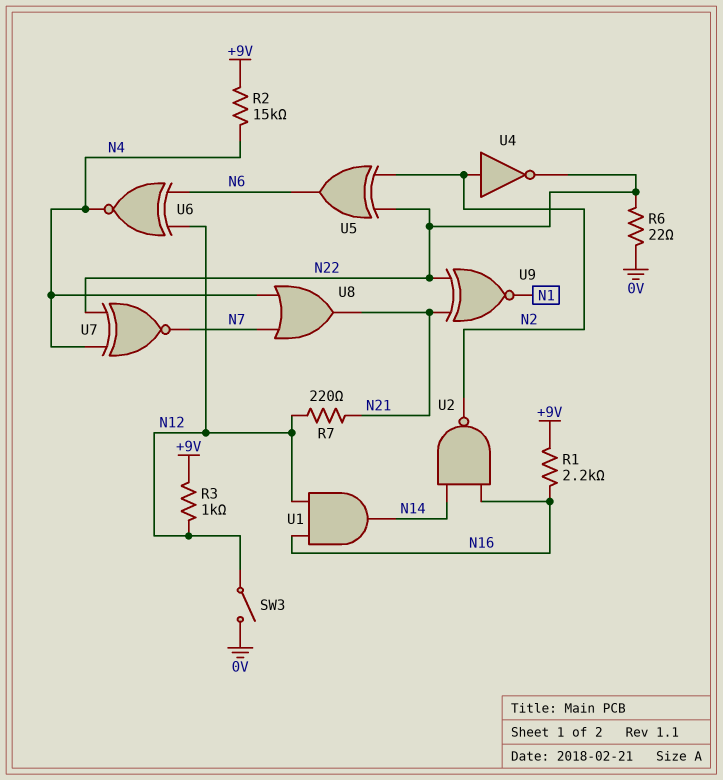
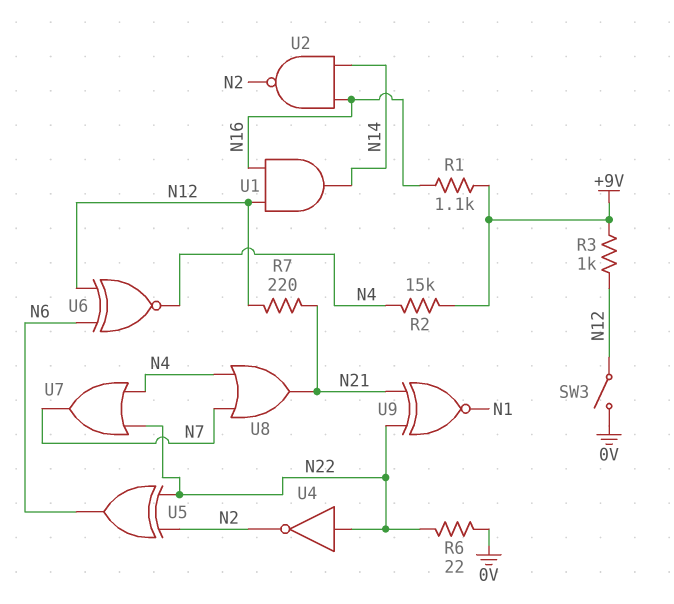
R1: 2.2k (+9V, N16) -> 1.1k (+9V, N16)
U4: NOT (in N2, out N22) -> NOT (in N22, out N2)
U7: XNOR (in N4, in N22, out N7) -> OR (in N4, in N22, out N7)

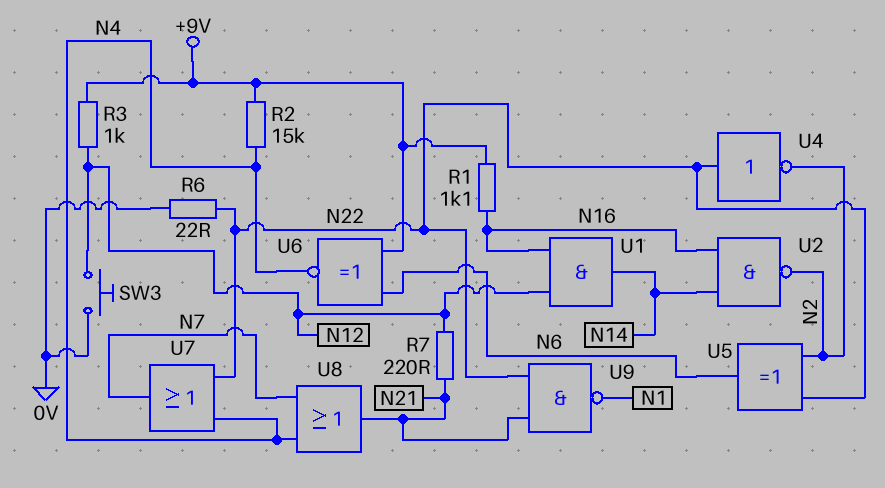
SW3: switch (0V, N12) -> button (0V, N12)
U6: XNOR (in N6, in N12, out N4) -> XNOR (in +9V, in N6, out N4)
U9: XNOR (in N21, in N22, out N1) -> NAND (in N21, in N22, out N1)

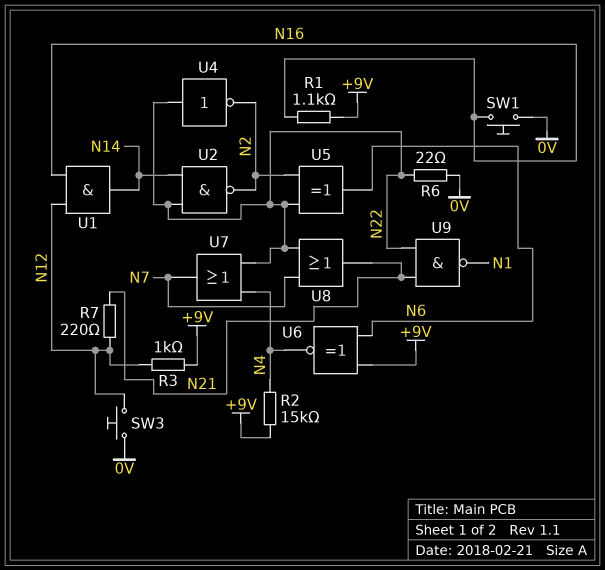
SW1: none -> button (0V, N16)
U2: NAND (in N14, in N16, out N2) -> NAND (in N14, in N22, out N2)
U8: OR (in N4, in N7, out N21) -> OR (in N7, in N22, out N21)

